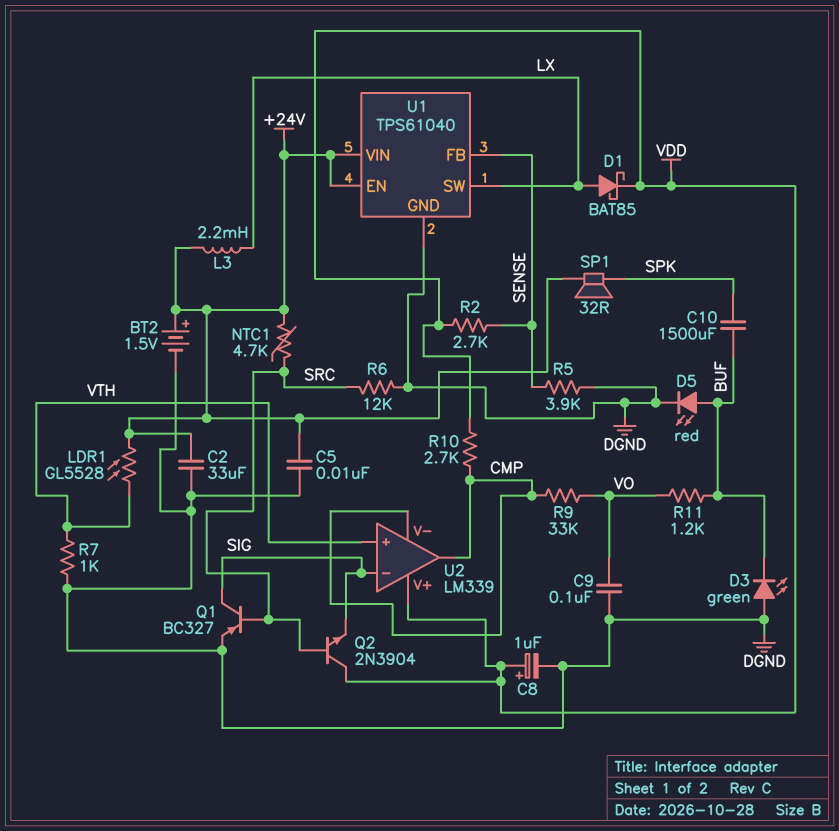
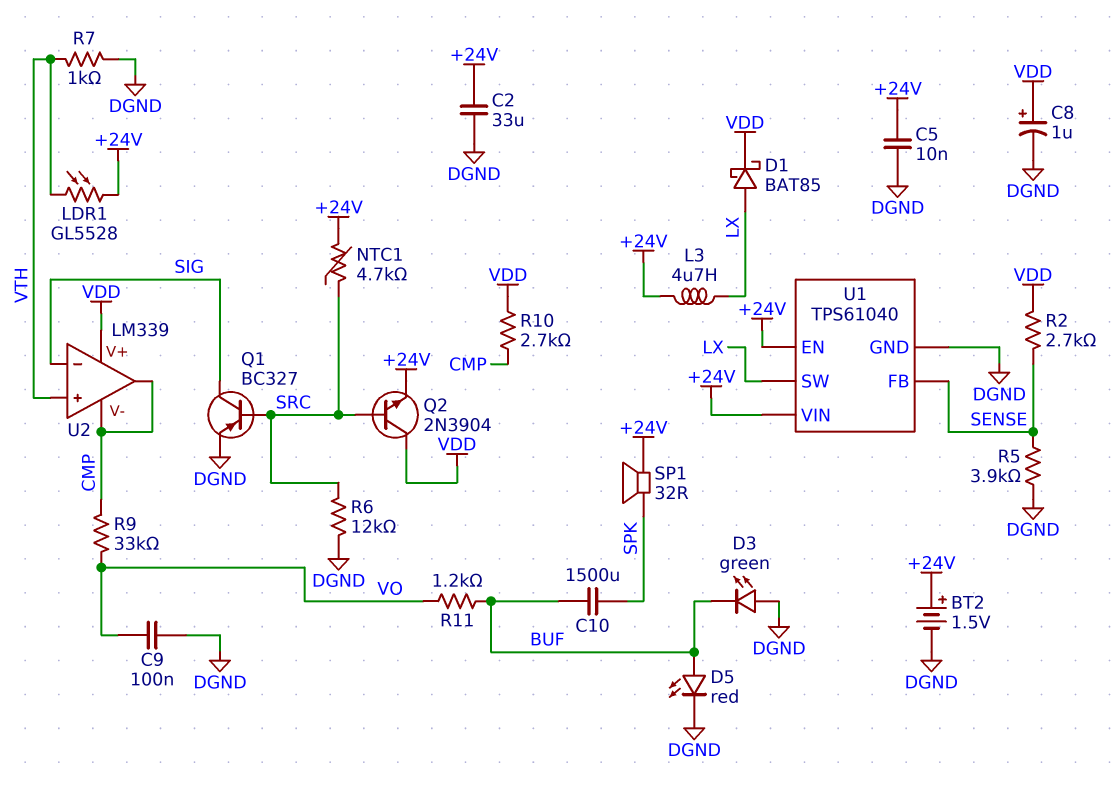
L3: 2.2mH (+24V, LX) -> 4.7uH (+24V, LX)
Q2: NPN 2N3904 (B SRC, C VDD, E SIG) -> NPN 2N3904 (B SRC, C VDD, E +24V)

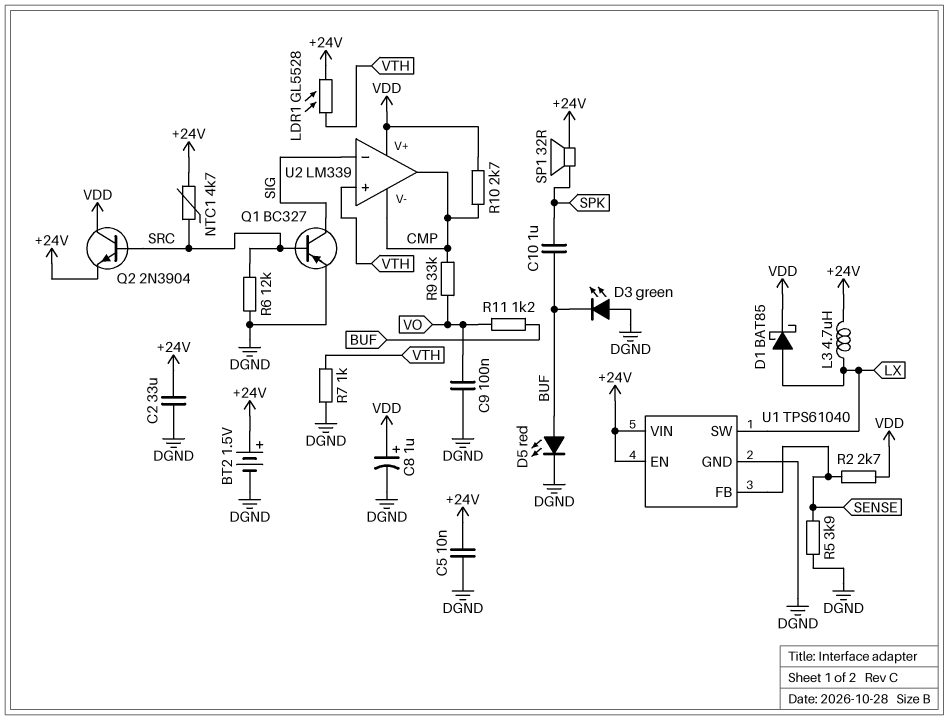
C10: 1500uF (BUF, SPK) -> 1uF (BUF, SPK)

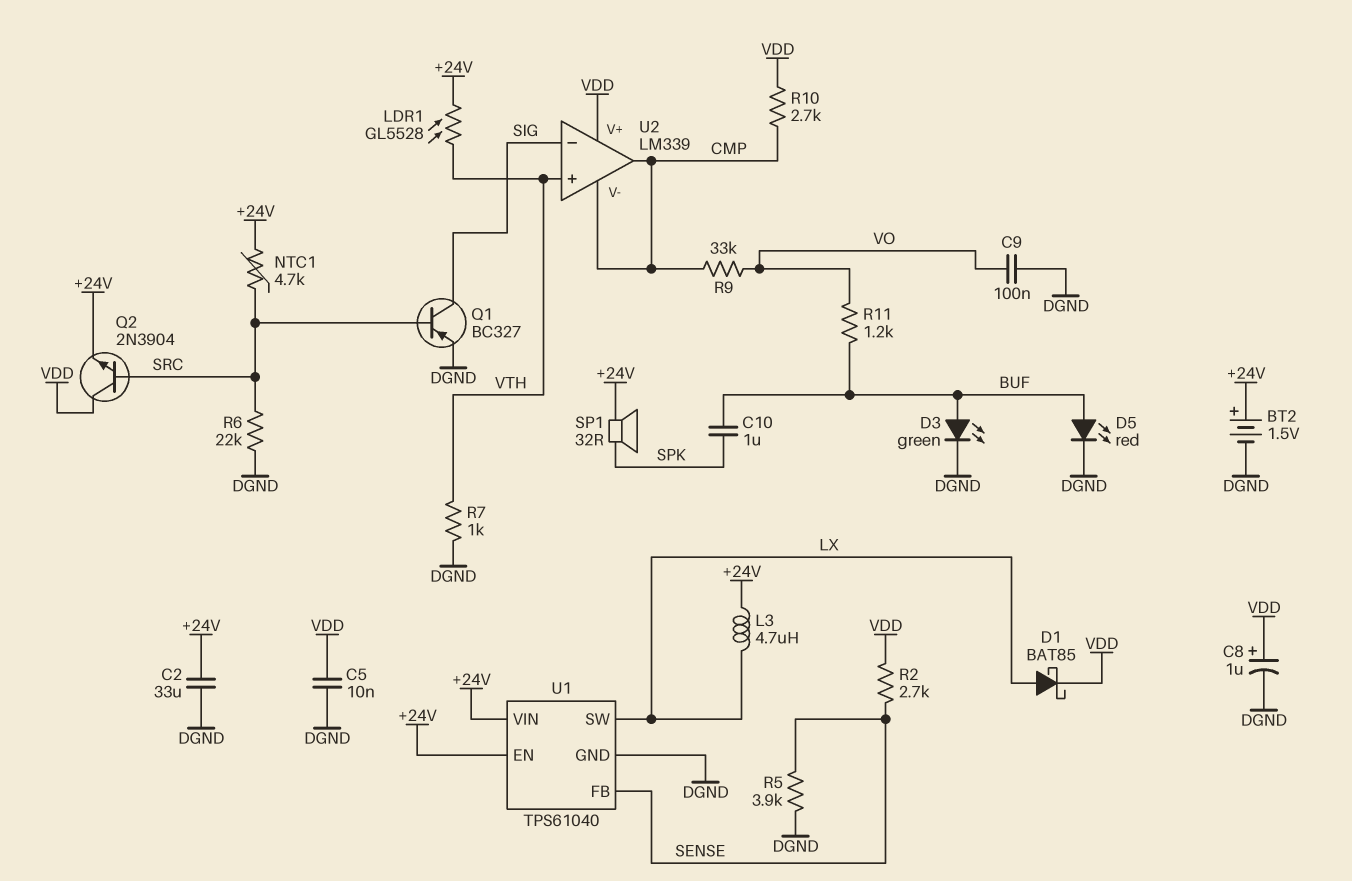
C5: 10nF (+24V, DGND) -> 10nF (DGND, VDD)
D3: LED green (A DGND, K BUF) -> LED green (A BUF, K DGND)
R6: 12k (DGND, SRC) -> 22k (DGND, SRC)

